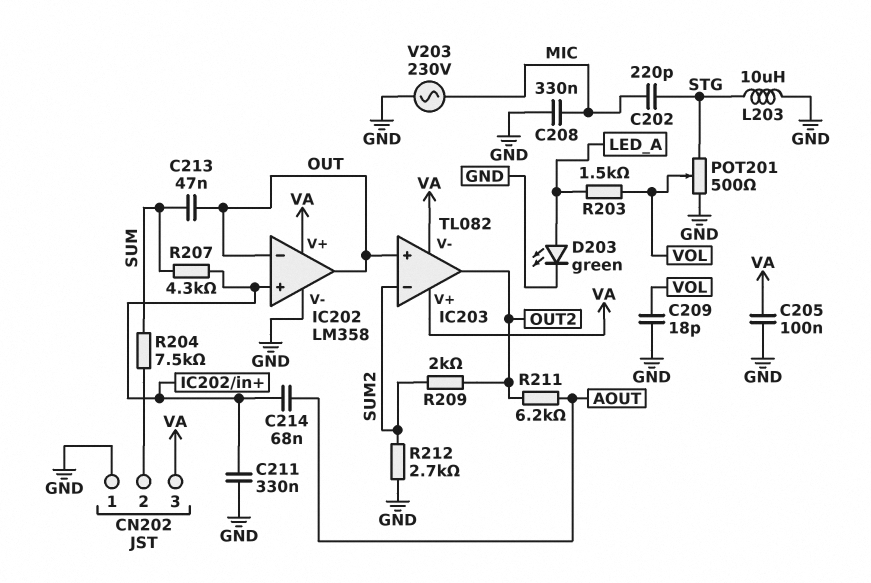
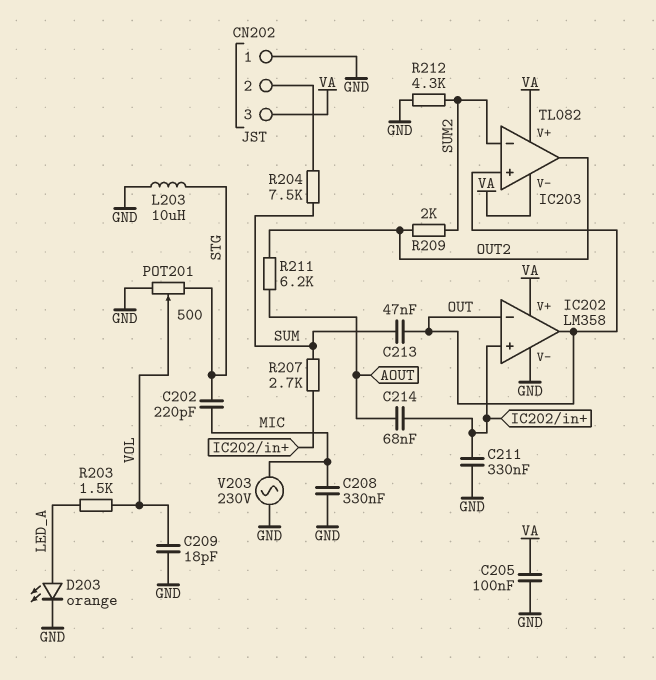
D203: LED green (A LED_A, K GND) -> LED orange (A LED_A, K GND)
R207: 4.3k (IC202/in+, SUM) -> 2.7k (IC202/in+, SUM)
R212: 2.7k (GND, SUM2) -> 4.3k (GND, SUM2)

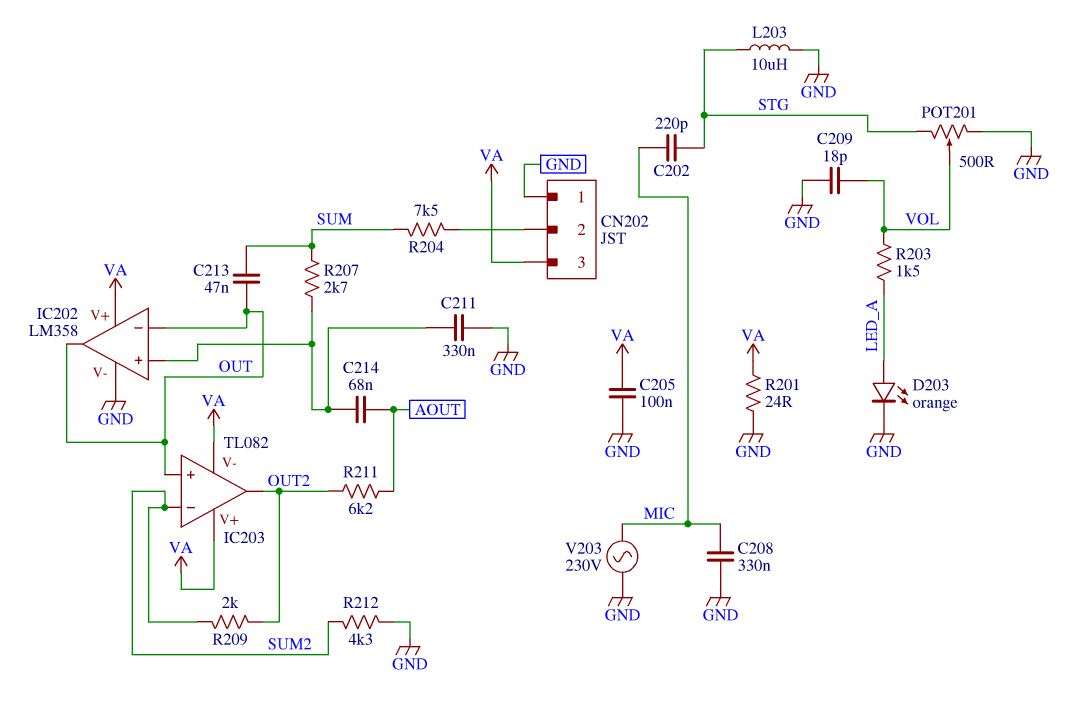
R201: none -> 24 (GND, VA)

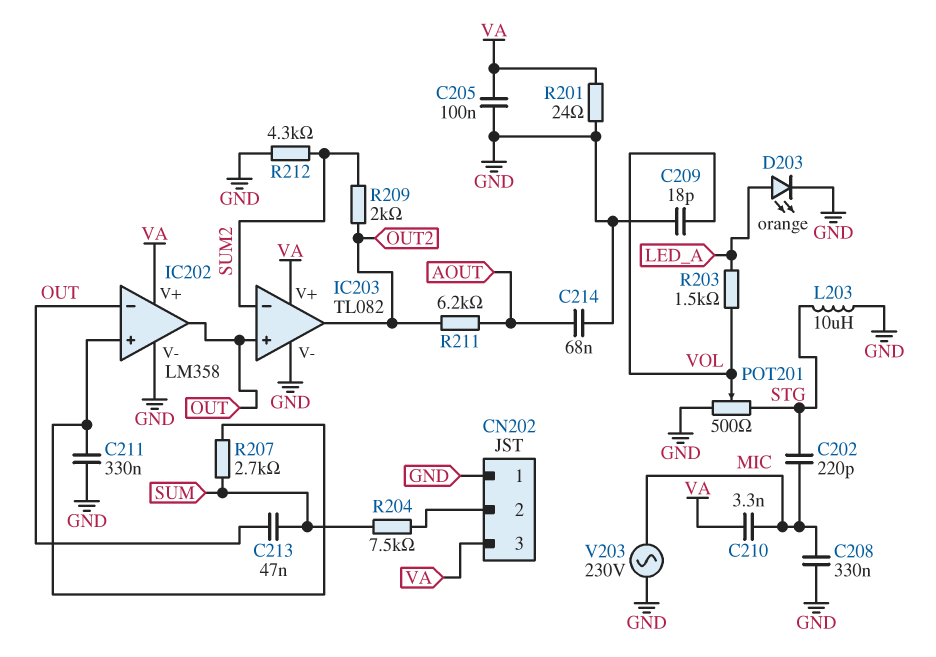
C210: none -> 3.3nF (MIC, VA)
C214: 68nF (AOUT, IC202/in+) -> 68nF (AOUT, GND)
IC203 pin V-: VA -> GND

